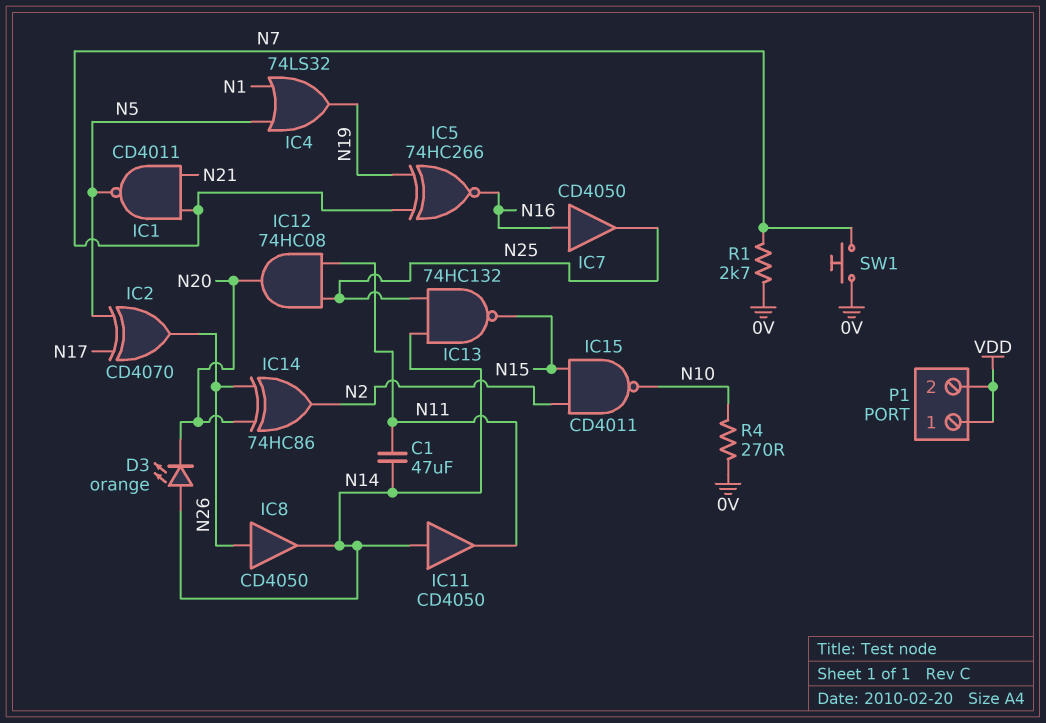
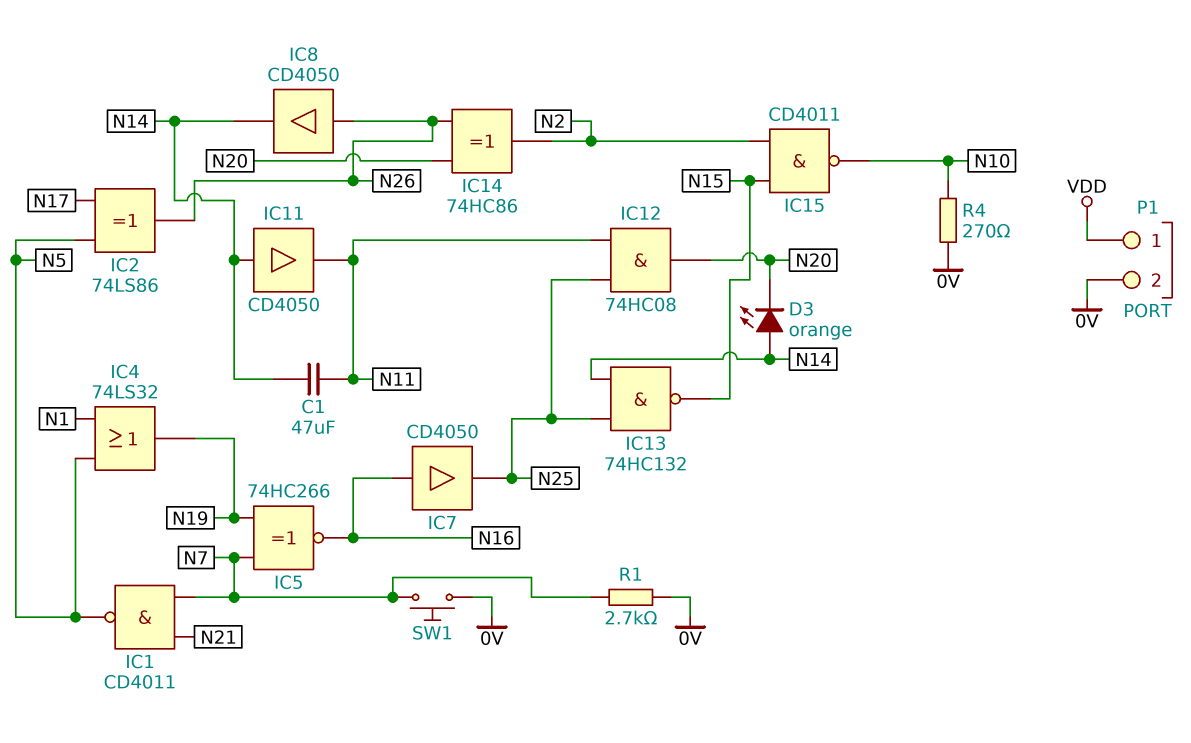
IC2: XOR CD4070 (in N5, in N17, out N26) -> XOR 74LS86 (in N5, in N17, out N26)
P1 pin 2: VDD -> 0V

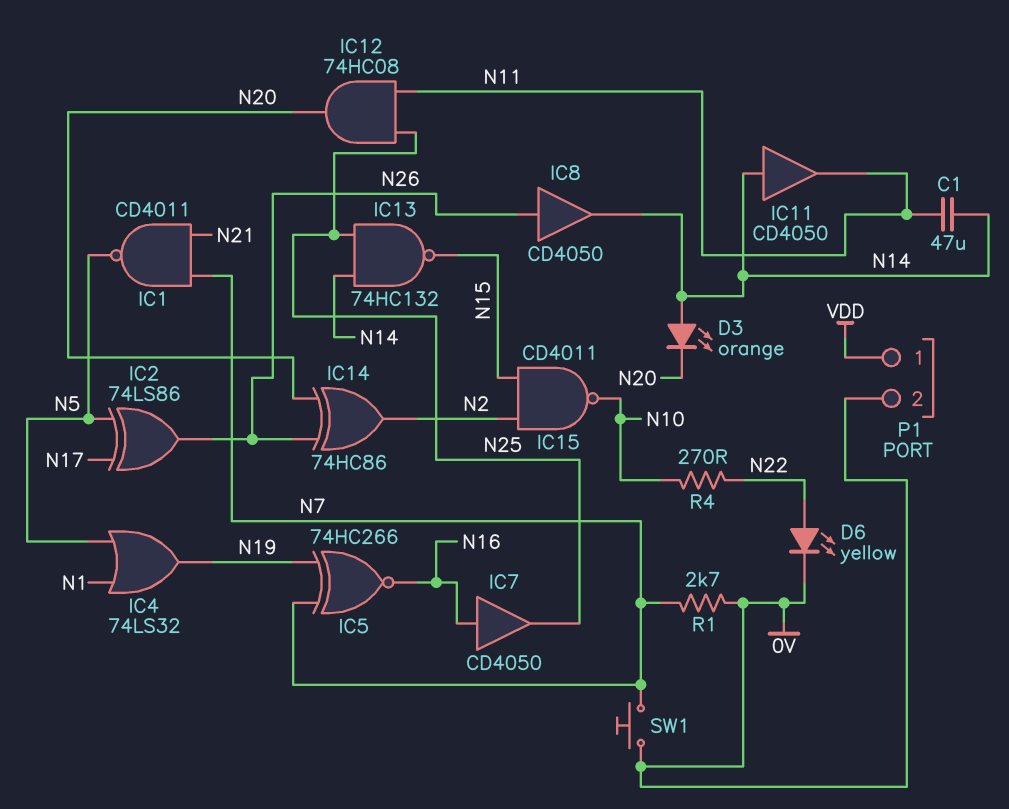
D6: none -> LED yellow (A N22, K 0V)
R4: 270 (0V, N10) -> 270 (N10, N22)

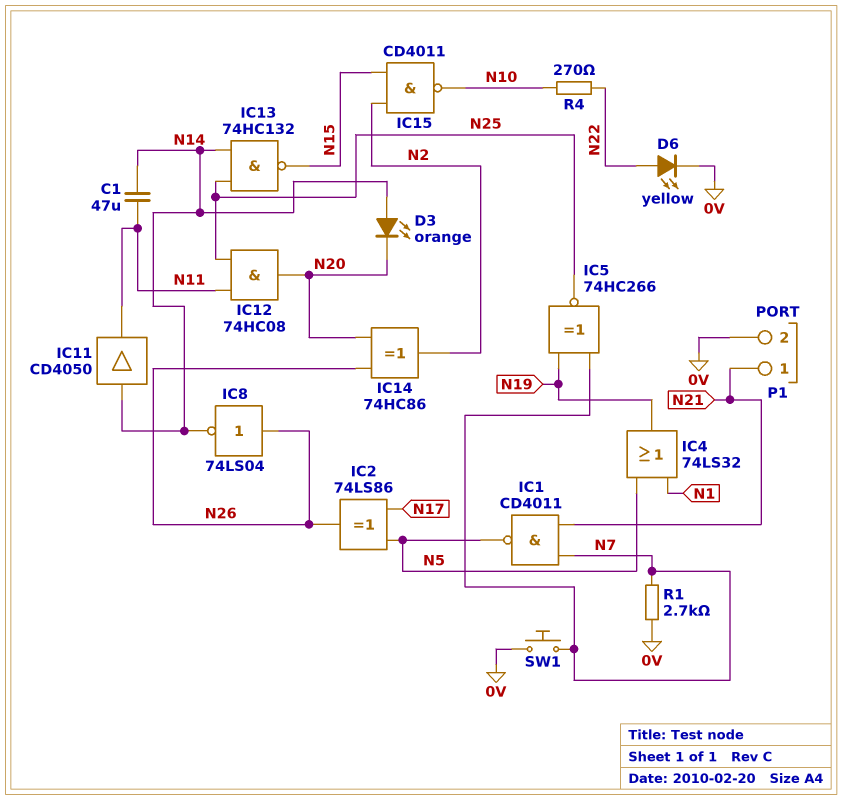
IC5: XNOR 74HC266 (in N7, in N19, out N16) -> XNOR 74HC266 (in N7, in N19, out N25)
IC7: buffer CD4050 (in N16, out N25) -> none
IC8: buffer CD4050 (in N26, out N14) -> NOT 74LS04 (in N26, out N14)
P1 pin 1: VDD -> N21

